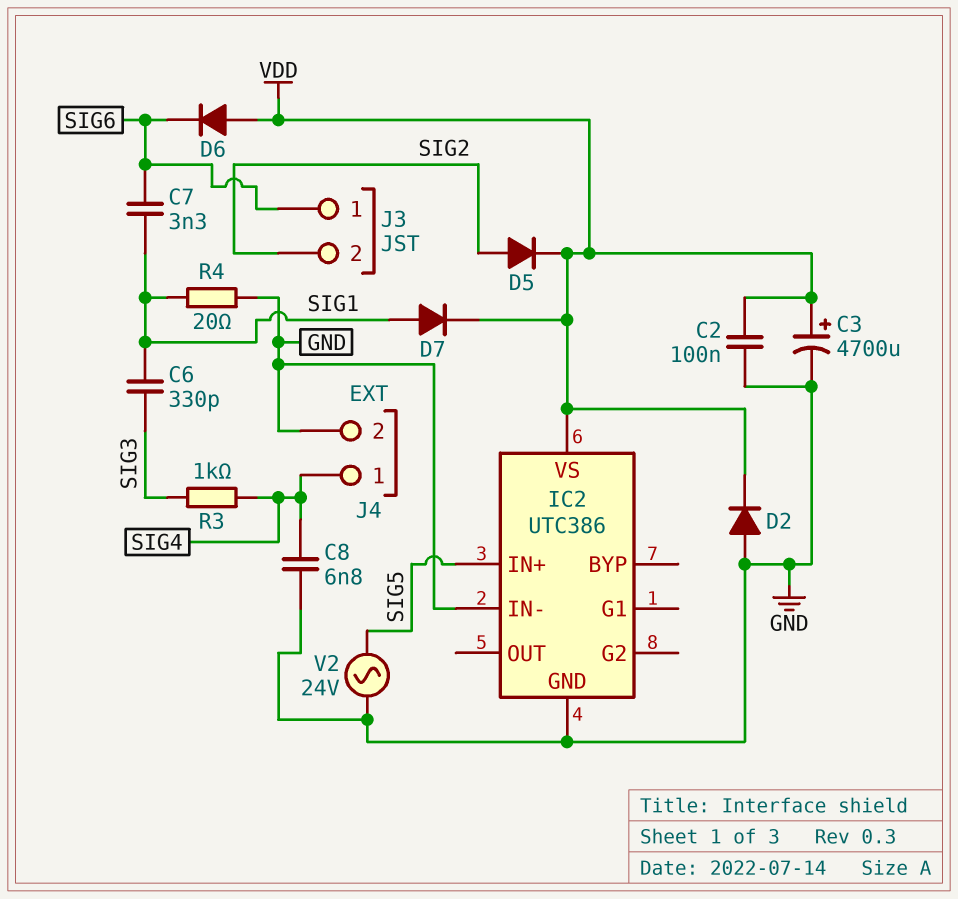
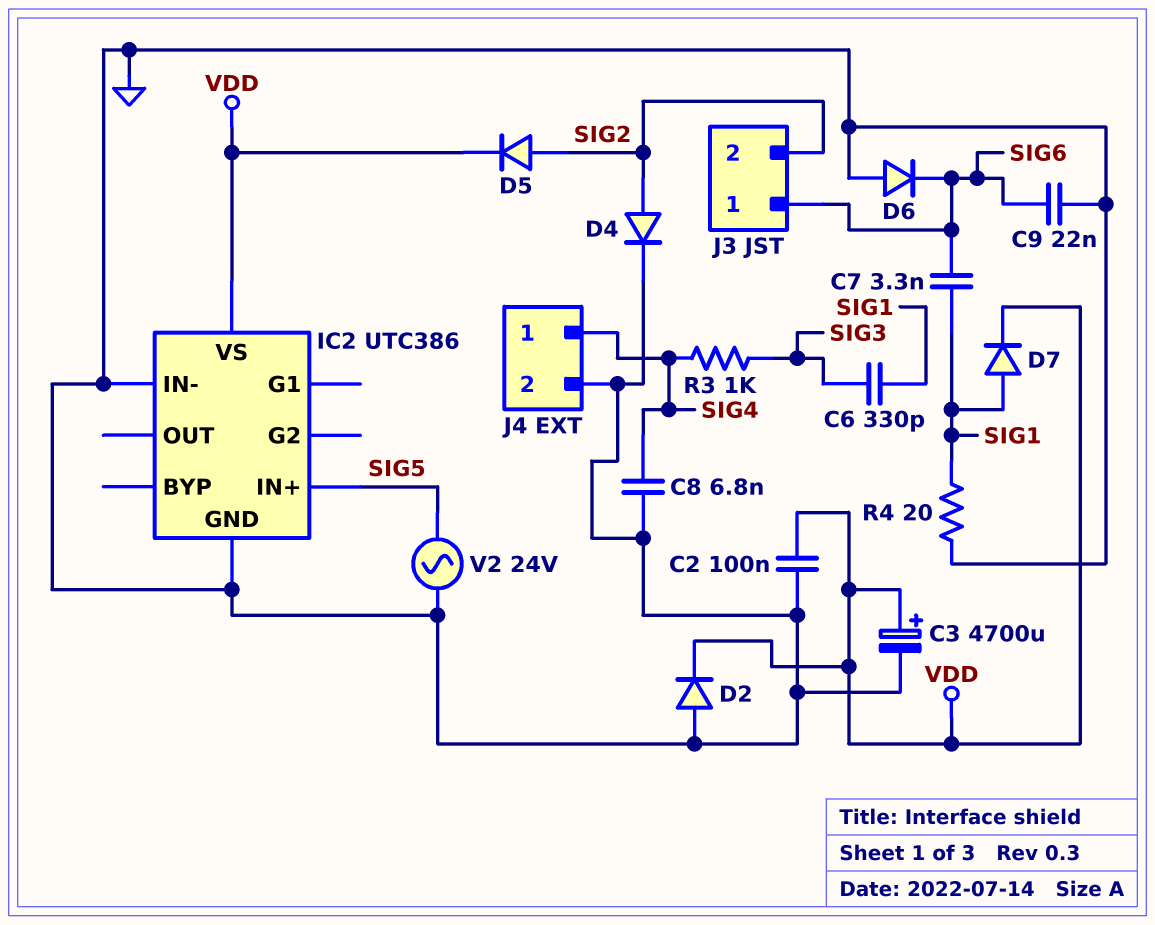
C9: none -> 22nF (GND, SIG6)
D4: none -> diode (A SIG2, K GND)
D6: diode (A VDD, K SIG6) -> diode (A GND, K SIG6)

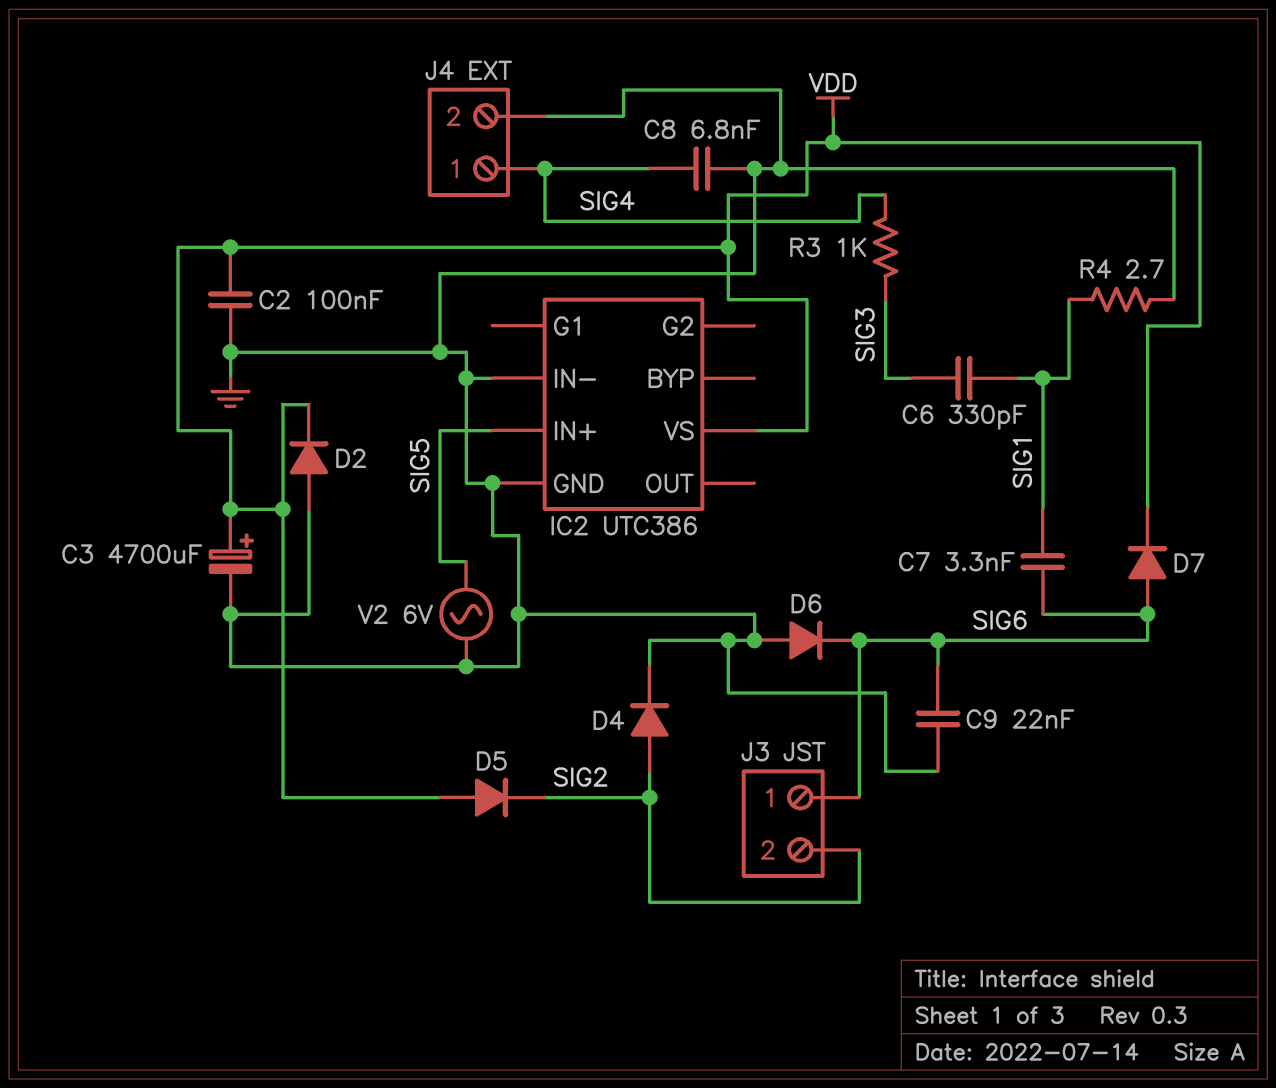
D5: diode (A SIG2, K VDD) -> diode (A VDD, K SIG2)
D7: diode (A SIG1, K VDD) -> diode (A SIG6, K VDD)
R4: 20 (GND, SIG1) -> 2.7 (GND, SIG1)
V2: AC 24V (GND, SIG5) -> AC 6V (GND, SIG5)

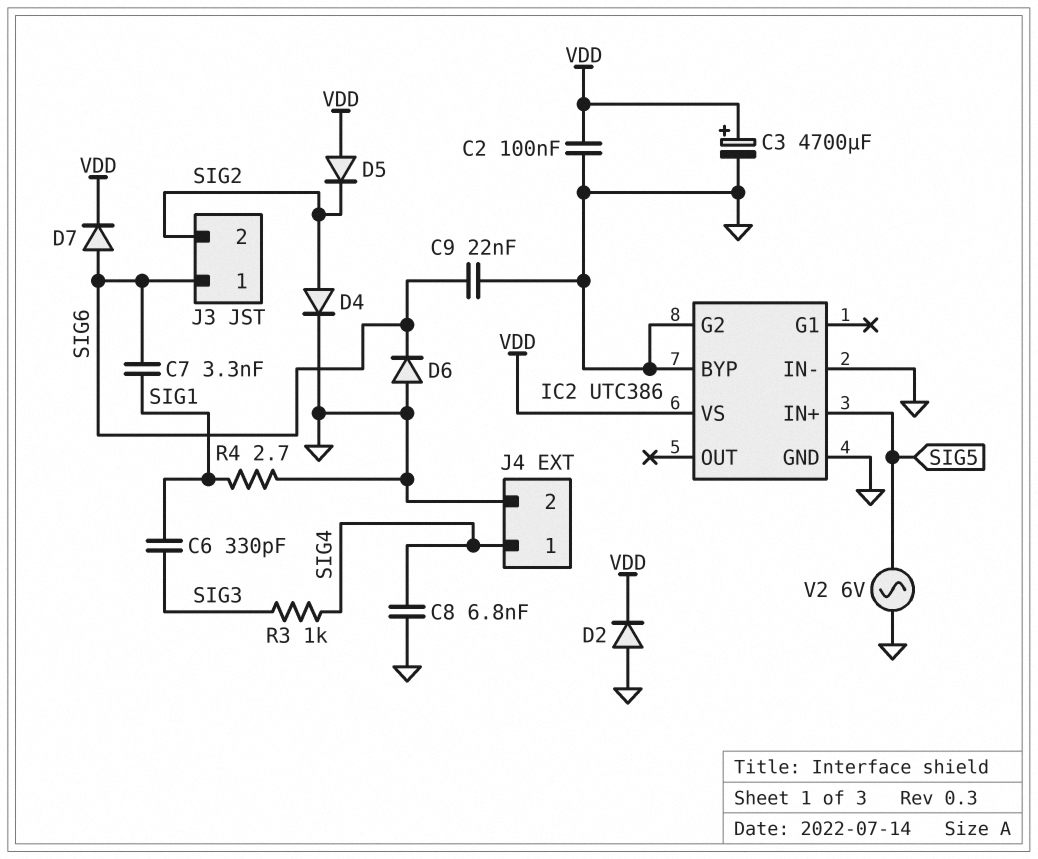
IC2 pin BYP: none -> GND
IC2 pin G2: none -> GND

